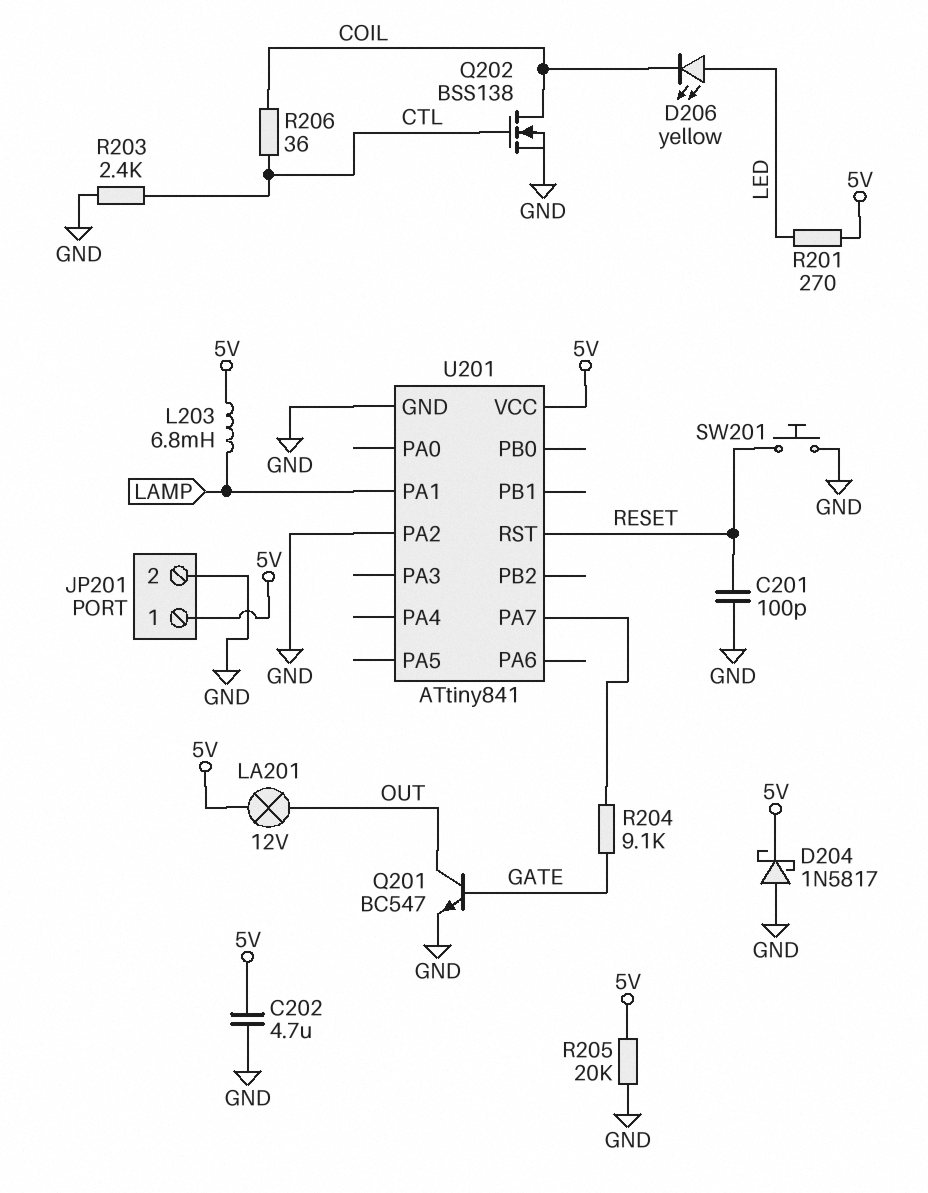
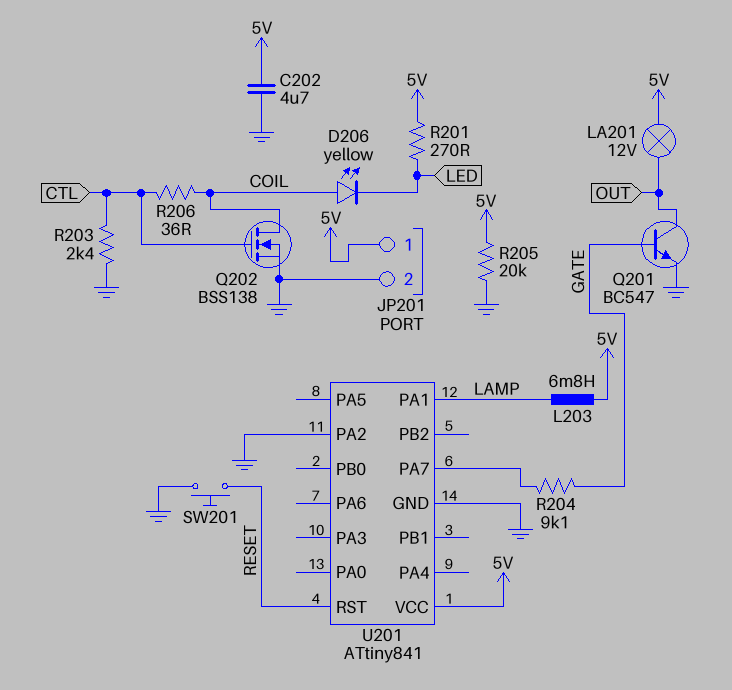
C201: 100pF (GND, RESET) -> none
D204: schottky 1N5817 (A GND, K 5V) -> none
D206: LED yellow (A LED, K COIL) -> LED yellow (A COIL, K LED)

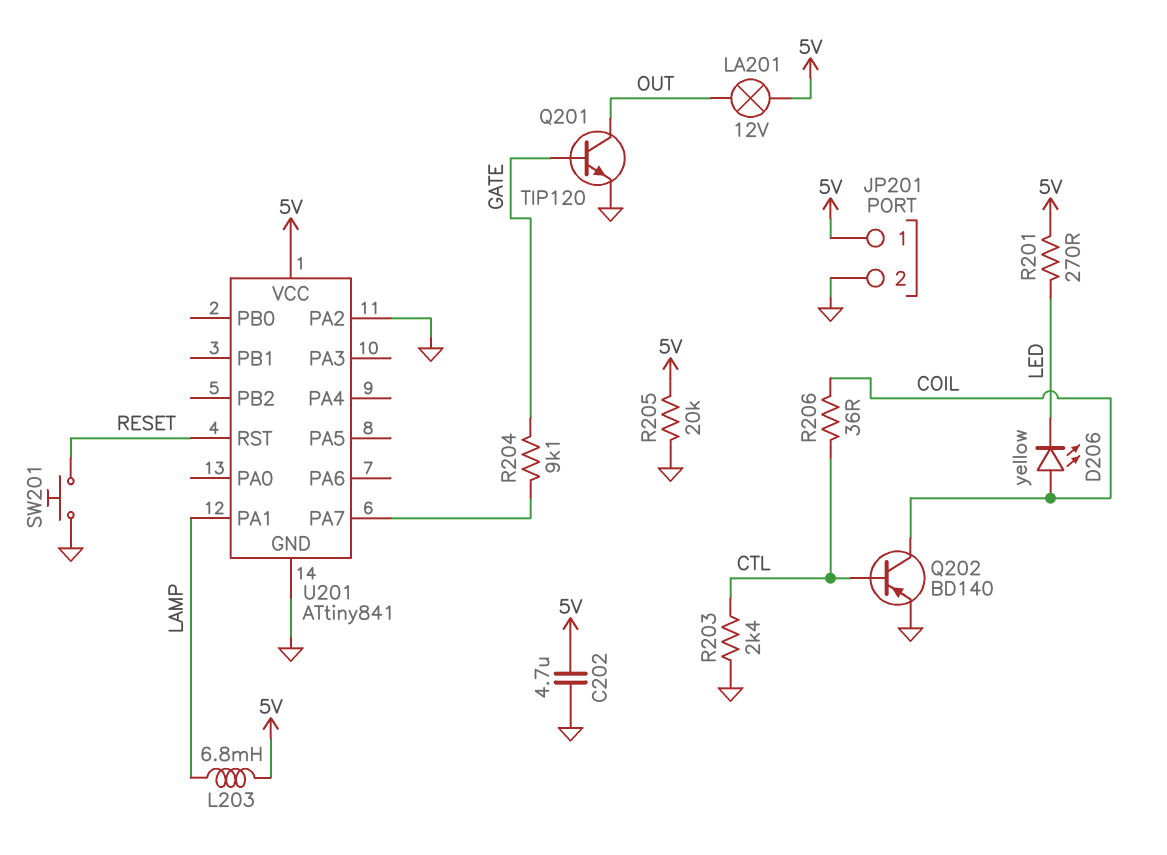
Q201: NPN BC547 (B GATE, C OUT, E GND) -> NPN TIP120 (B GATE, C OUT, E GND)
Q202: NMOS BSS138 (G CTL, D COIL, S GND) -> PNP BD140 (B CTL, C COIL, E GND)

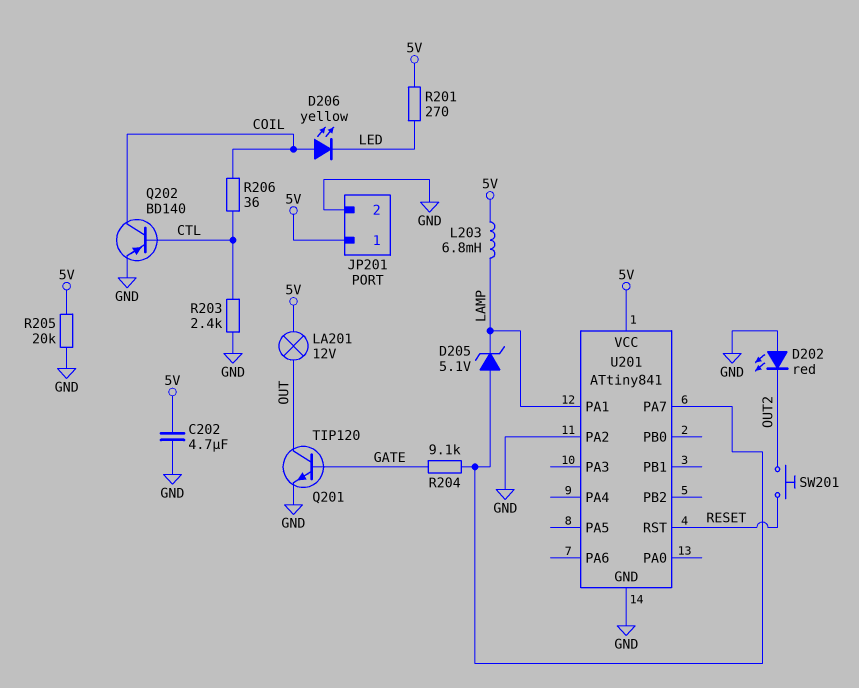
D202: none -> LED red (A GND, K OUT2)
D205: none -> zener 5.1V (A U201/PA7, K LAMP)
SW201: button (GND, RESET) -> button (OUT2, RESET)

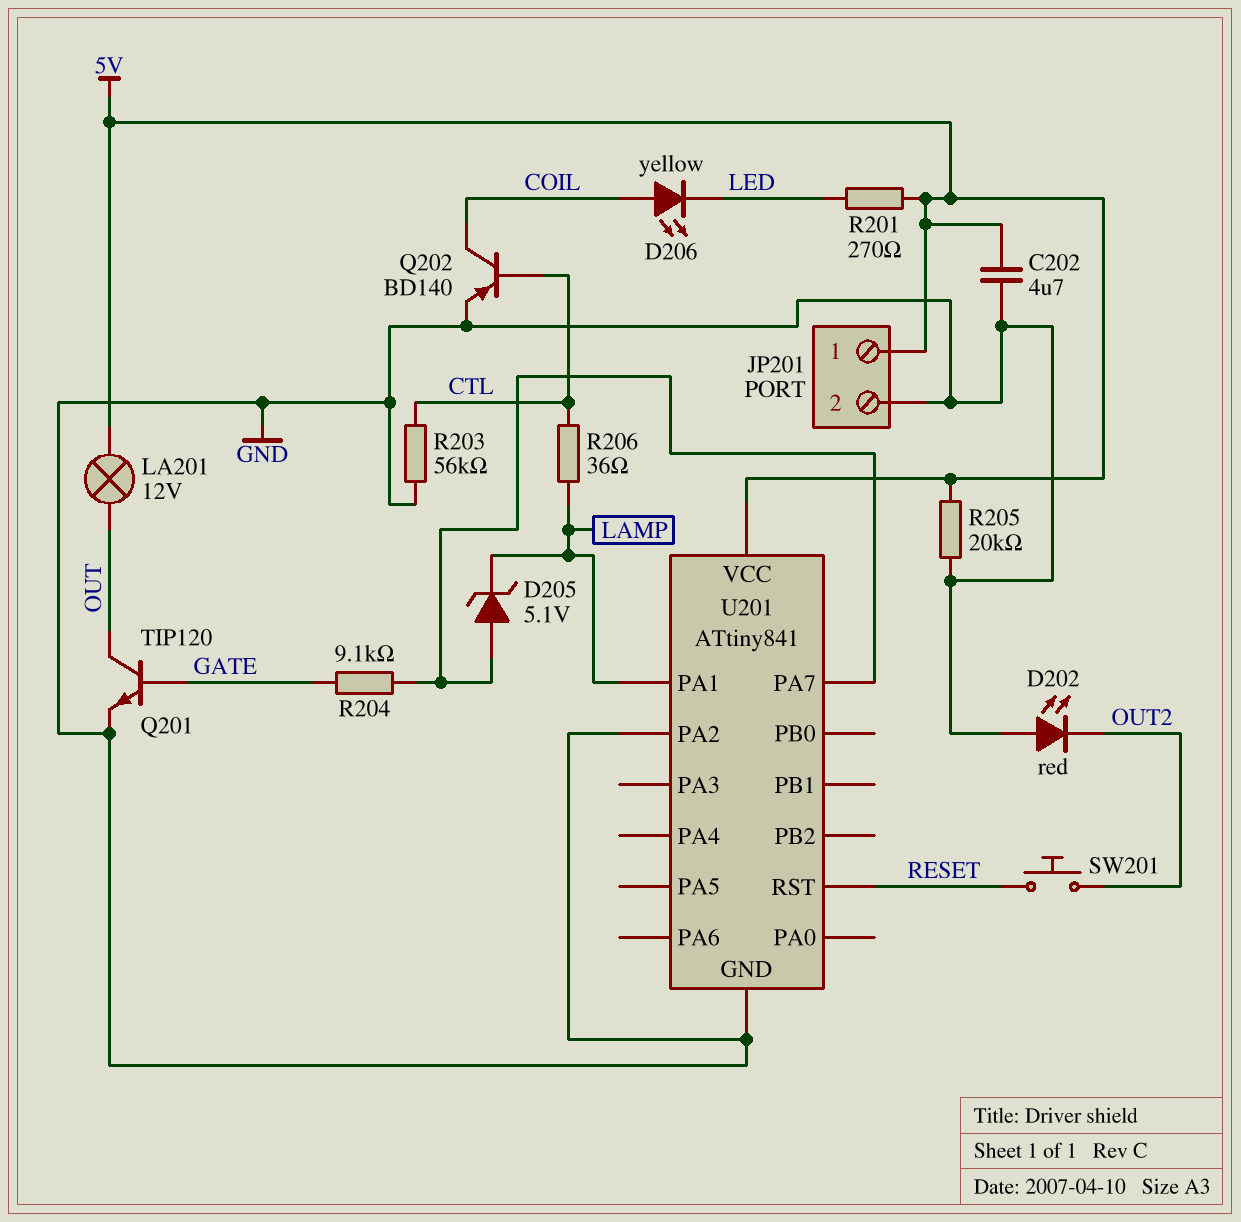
L203: 6.8mH (5V, LAMP) -> none
R203: 2.4k (CTL, GND) -> 56k (CTL, GND)
R206: 36 (COIL, CTL) -> 36 (CTL, LAMP)

